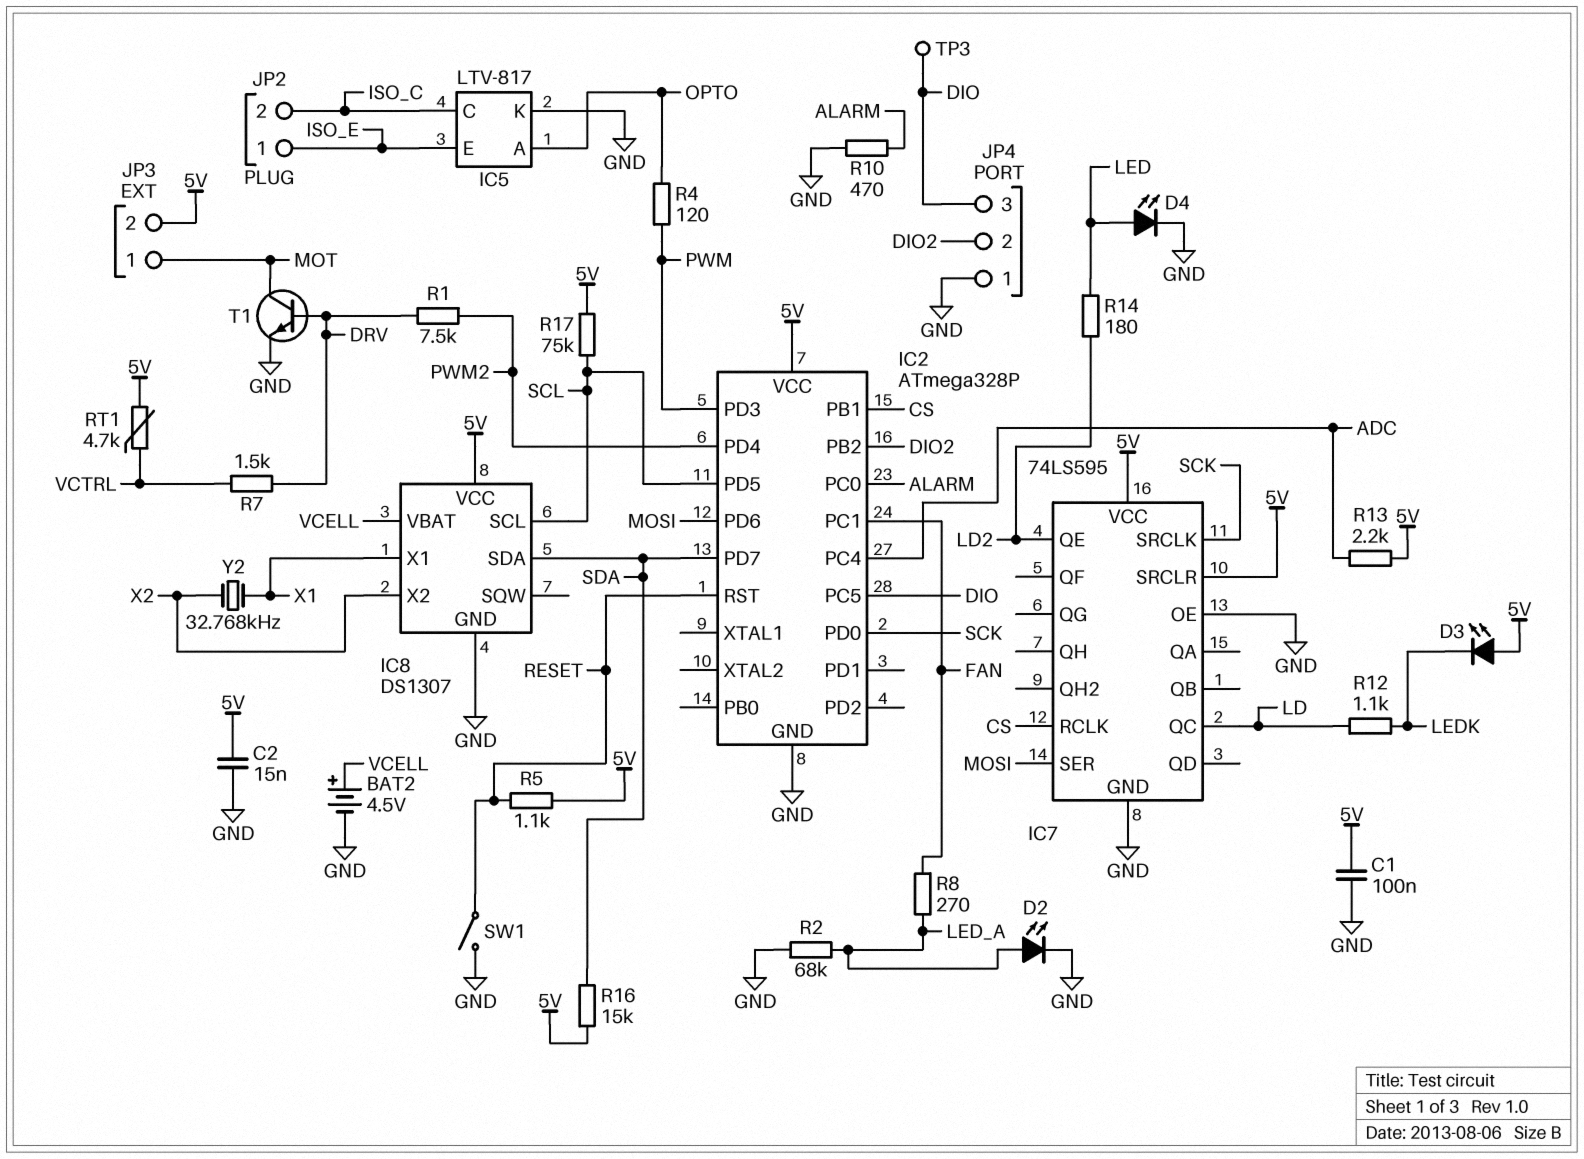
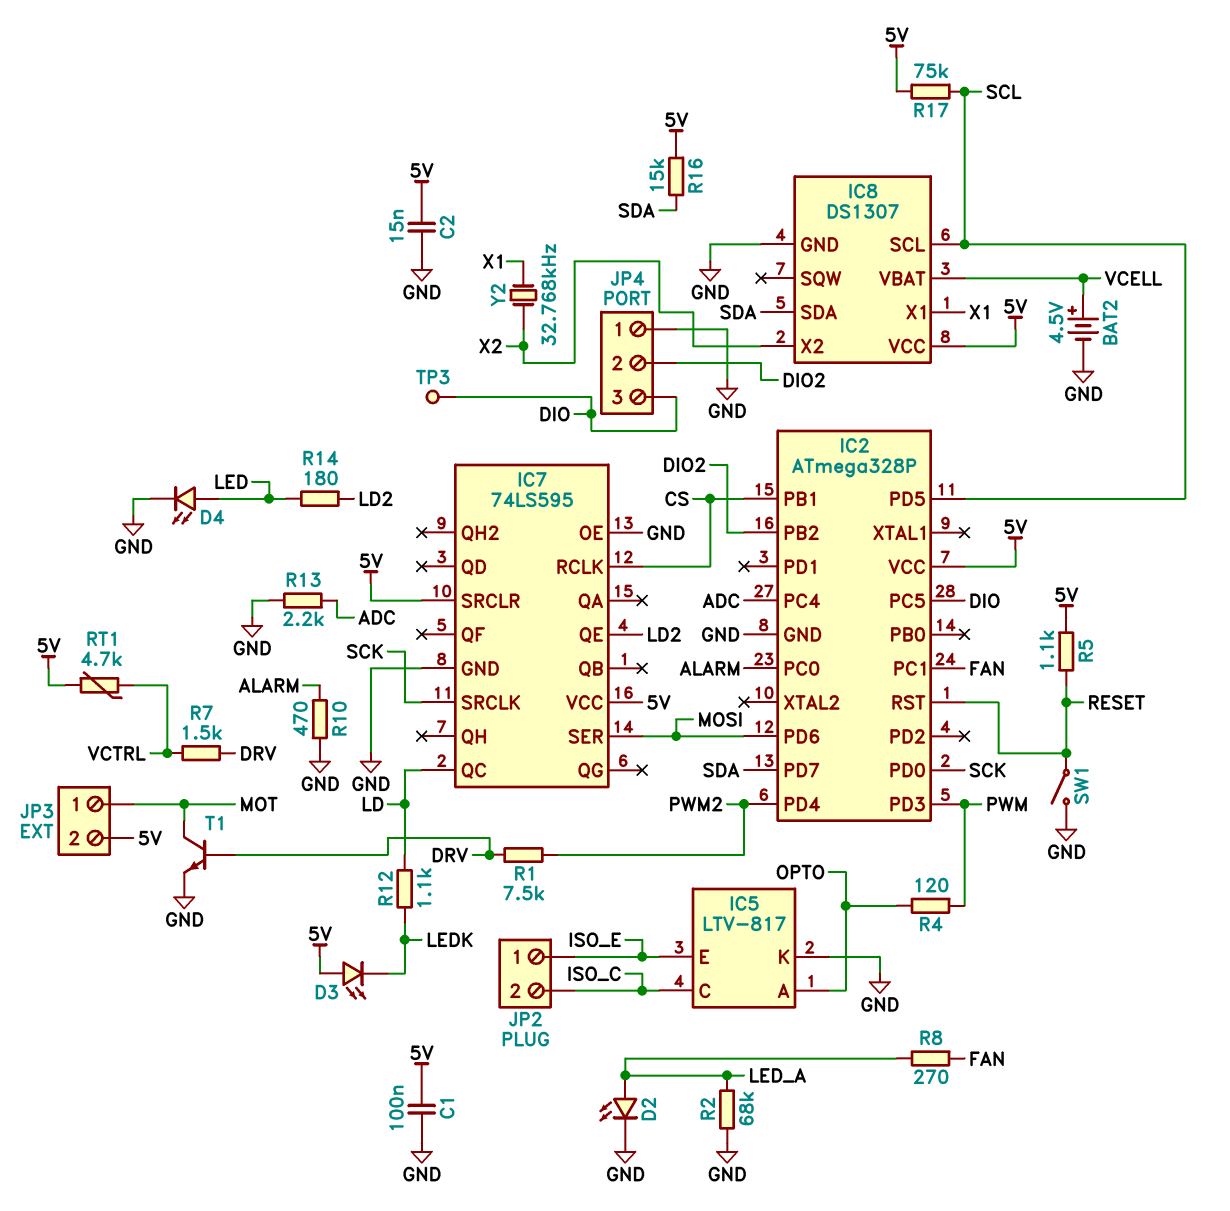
R13: 2.2k (5V, ADC) -> 2.2k (ADC, GND)

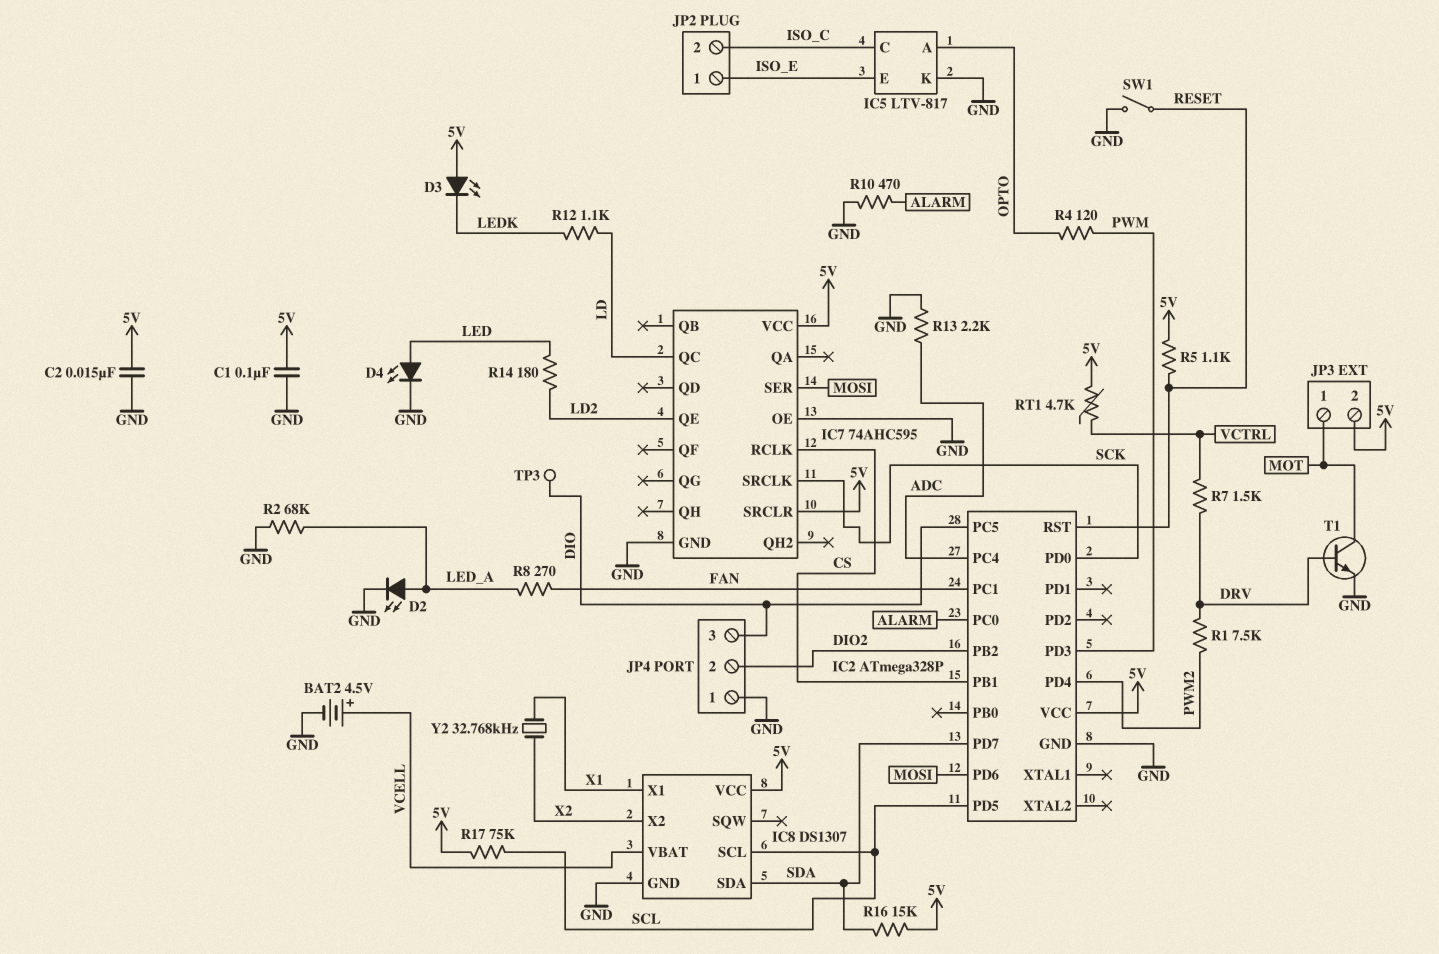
IC7: 74LS595 -> 74AHC595

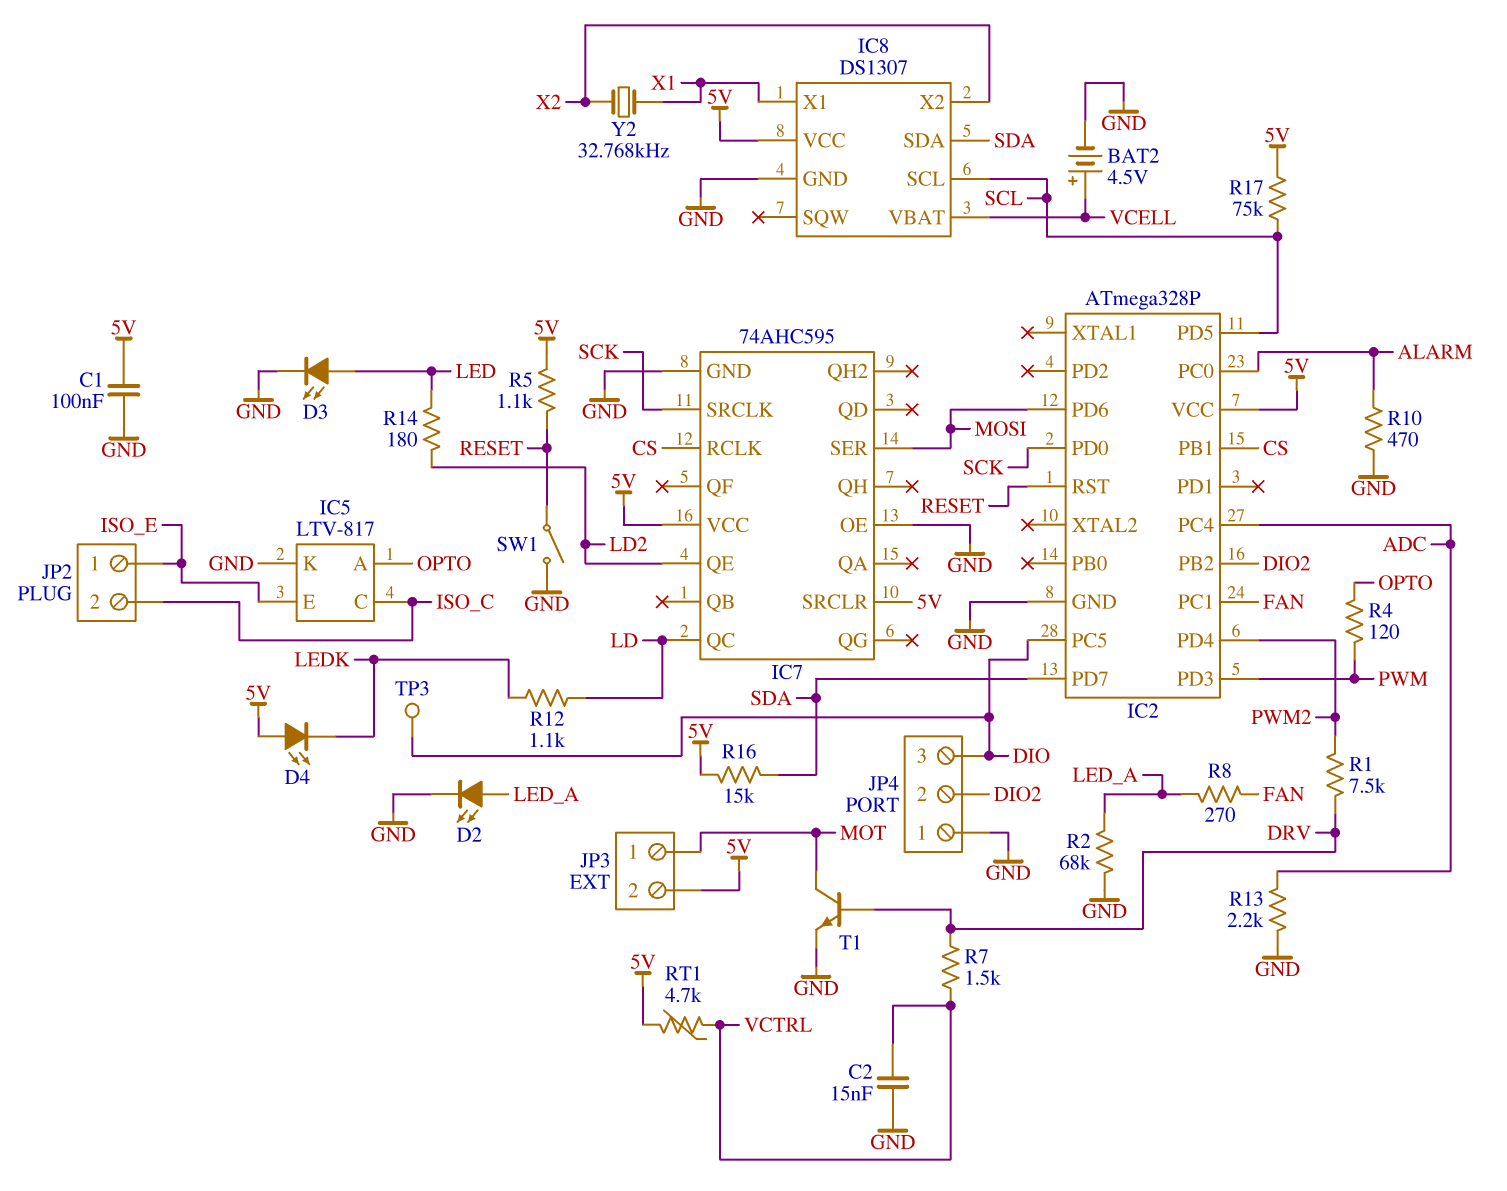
C2: 15nF (5V, GND) -> 15nF (GND, VCTRL)
D3: LED (A 5V, K LEDK) -> LED (A LED, K GND)
D4: LED (A LED, K GND) -> LED (A 5V, K LEDK)

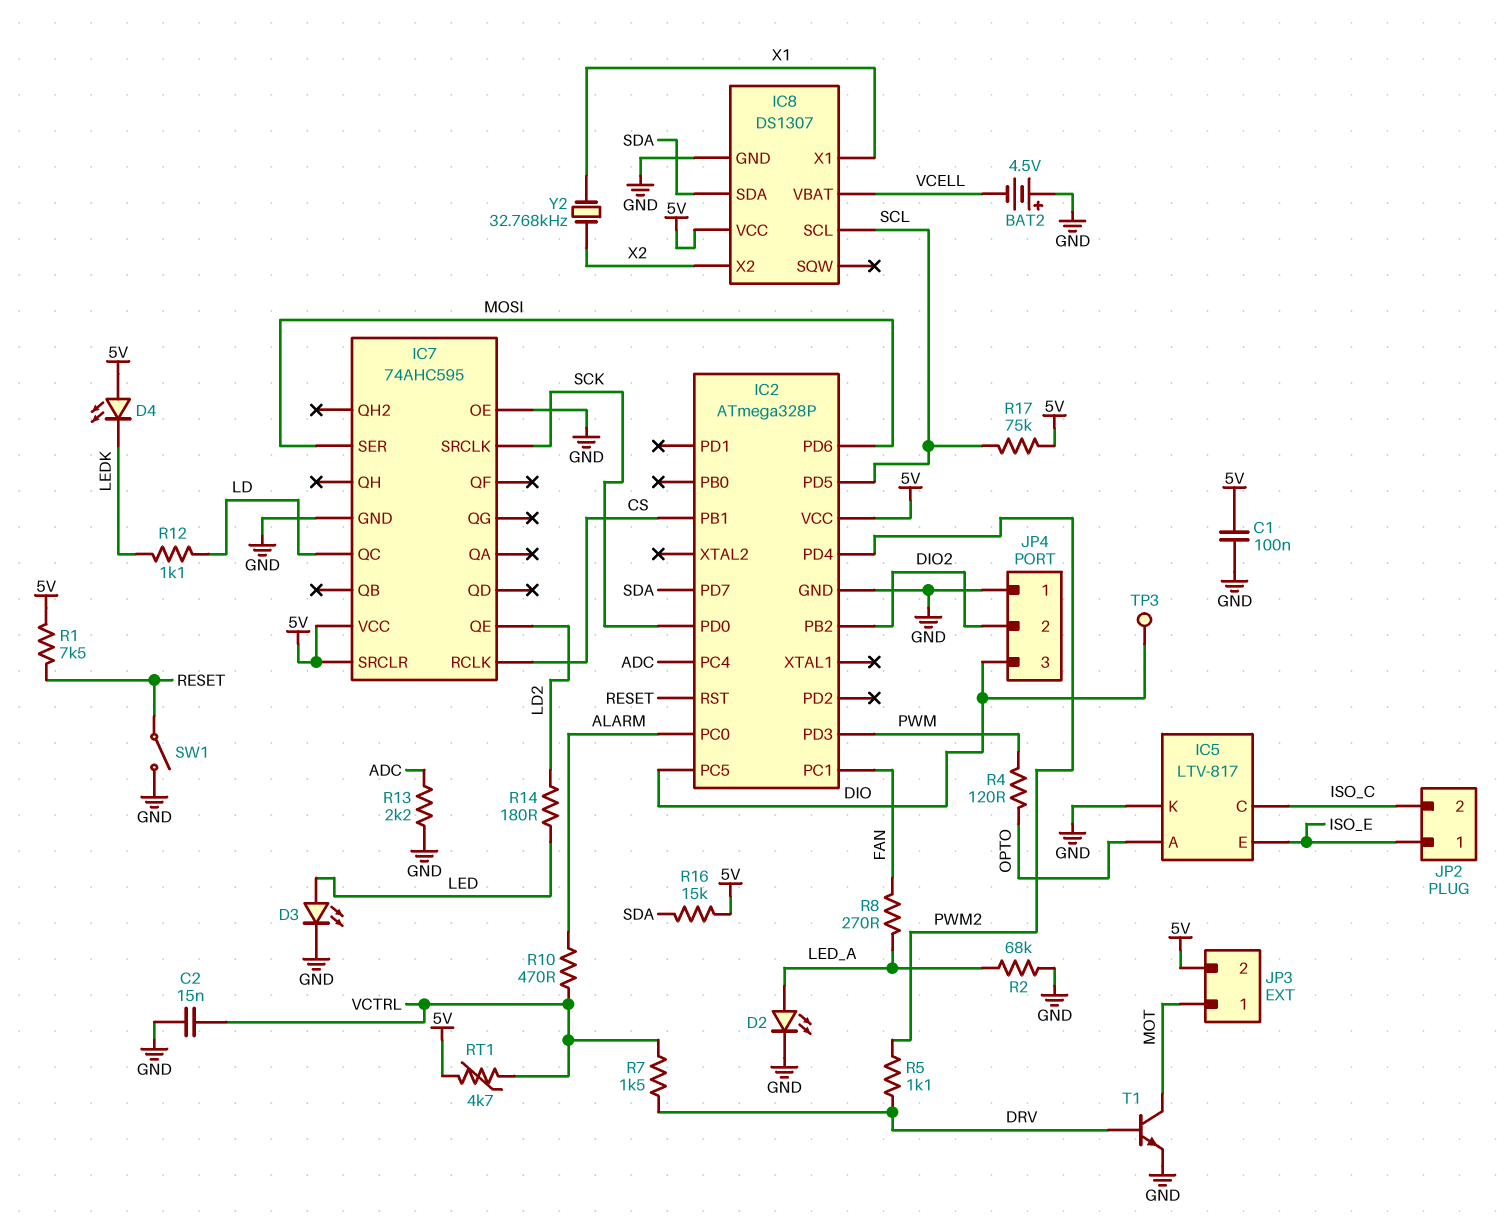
BAT2: 4.5V (plus VCELL, minus GND) -> 4.5V (plus GND, minus VCELL)
R1: 7.5k (DRV, PWM2) -> 7.5k (5V, RESET)
R5: 1.1k (5V, RESET) -> 1.1k (DRV, PWM2)
R10: 470 (ALARM, GND) -> 470 (ALARM, VCTRL)

